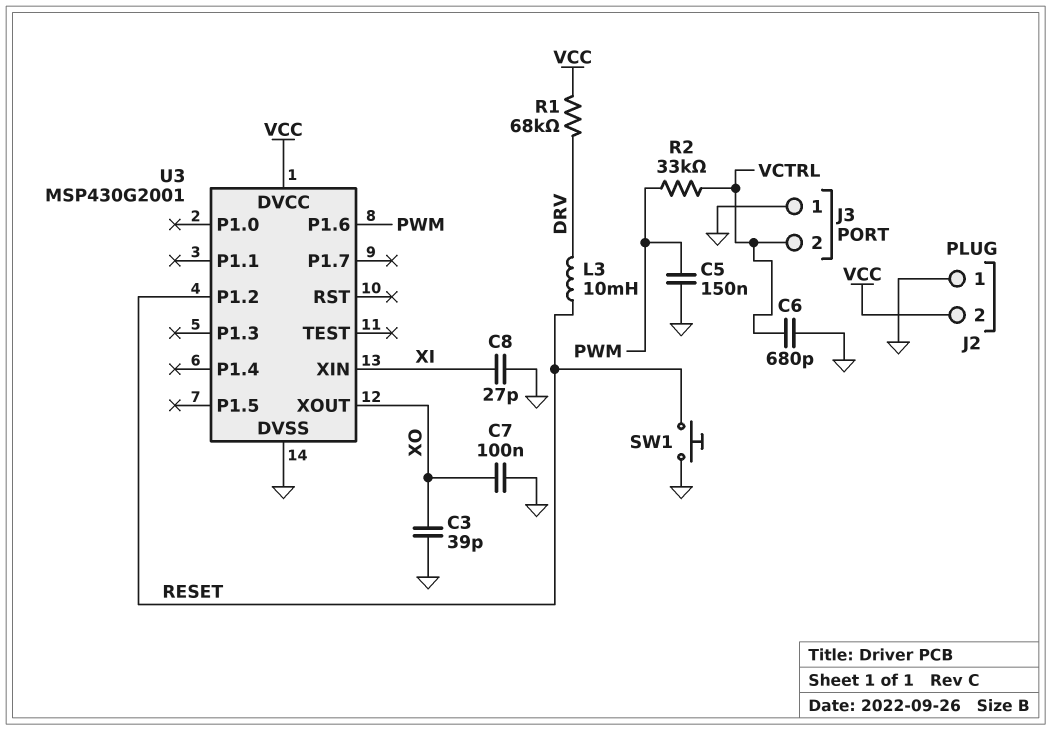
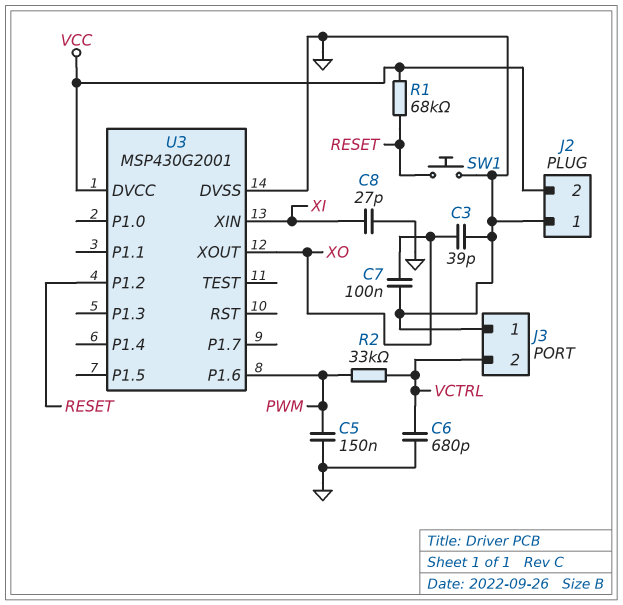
L3: 10mH (DRV, RESET) -> none
R1: 68k (DRV, VCC) -> 68k (RESET, VCC)

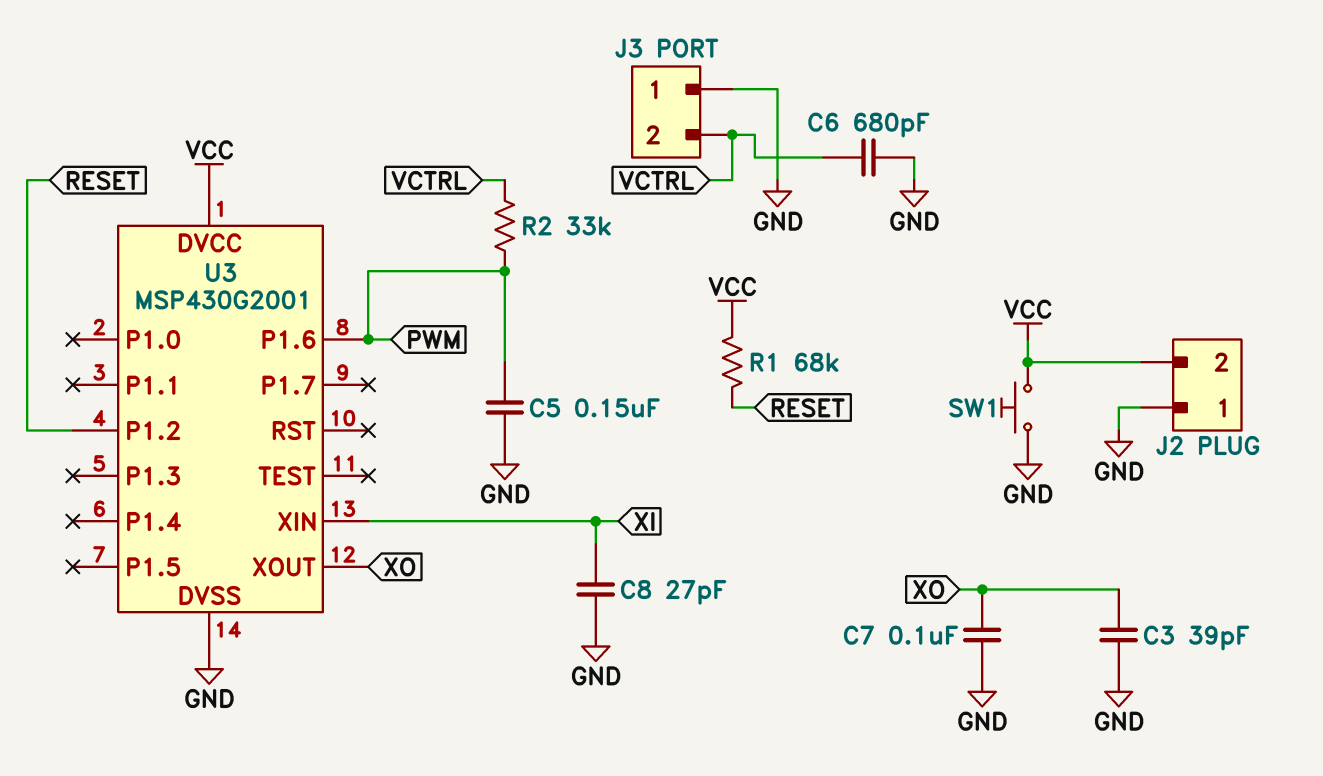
SW1: button (GND, RESET) -> button (GND, VCC)

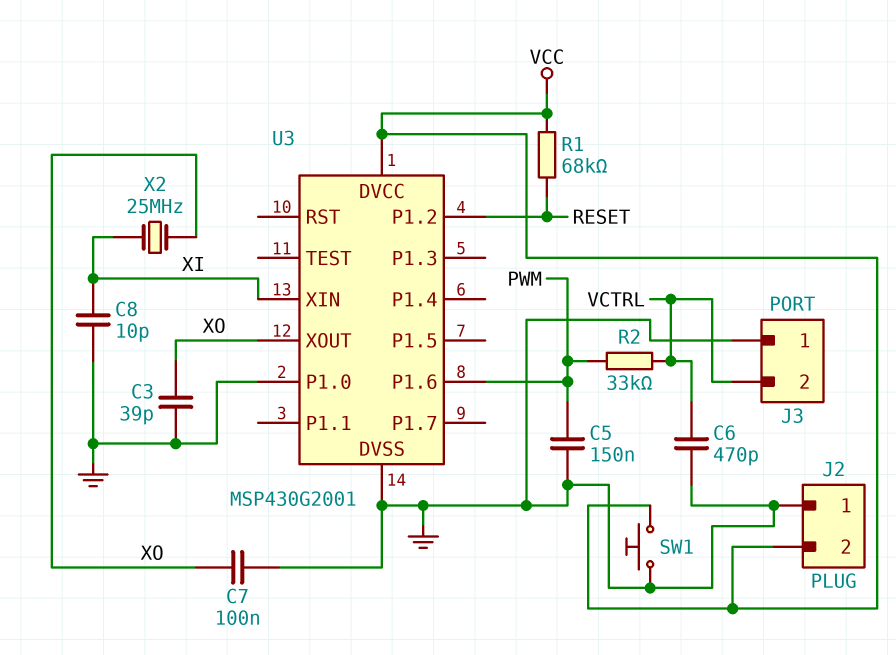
C6: 680pF (GND, VCTRL) -> 470pF (GND, VCTRL)
C8: 27pF (GND, XI) -> 10pF (GND, XI)
U3 pin P1.0: none -> GND
X2: none -> 25MHz (XI, XO)

